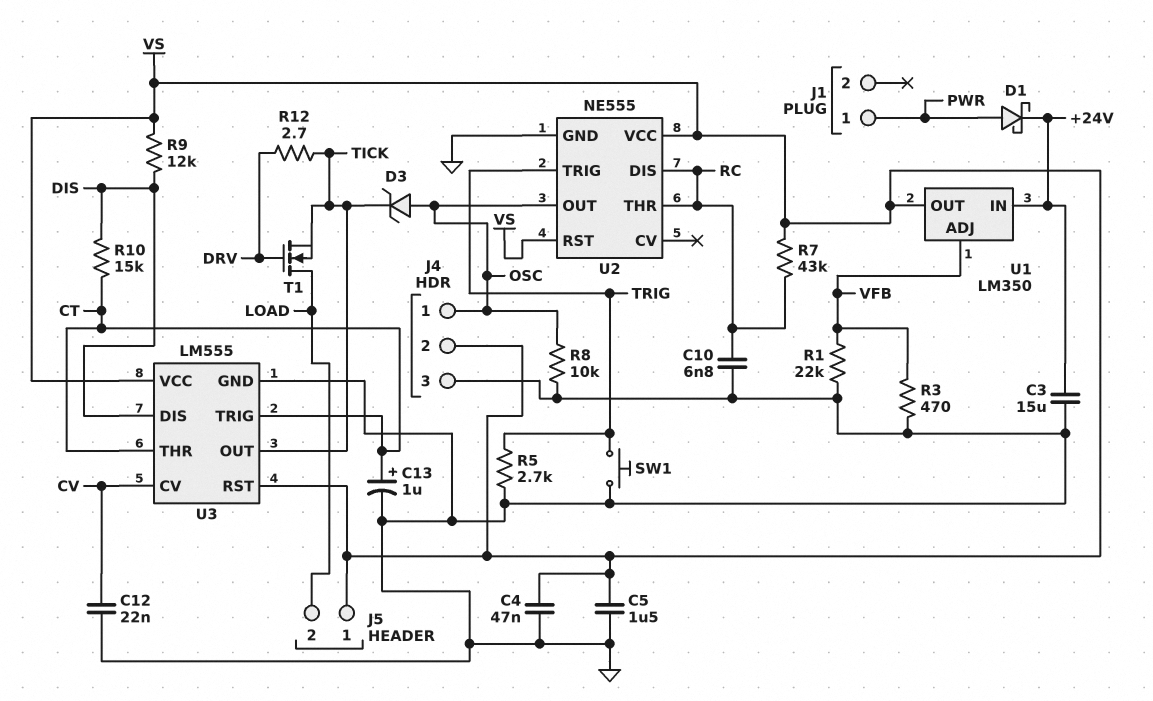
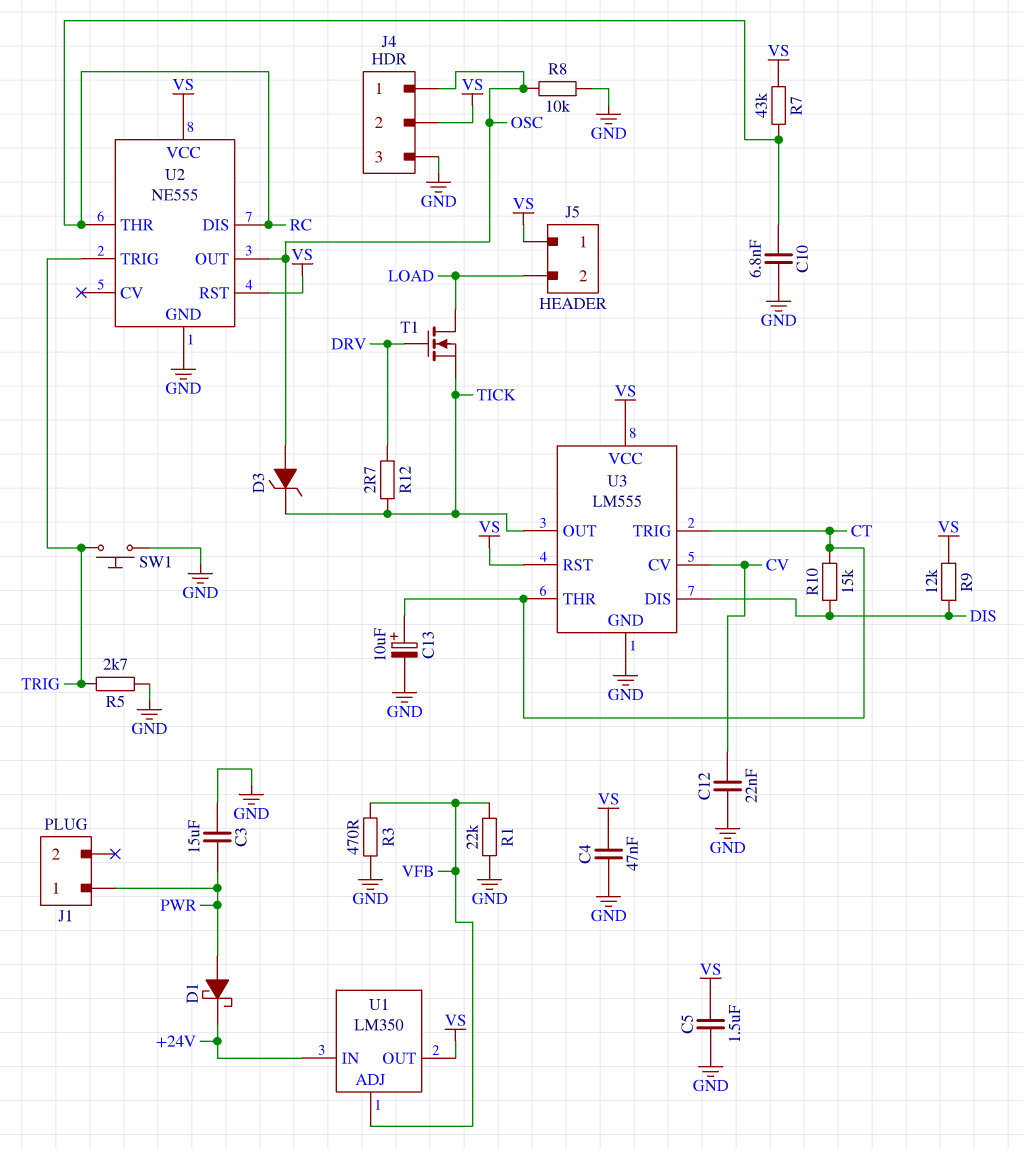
C3: 15uF (+24V, GND) -> 15uF (GND, PWR)
C13: 1uF (plus CT, minus GND) -> 10uF (plus CT, minus GND)

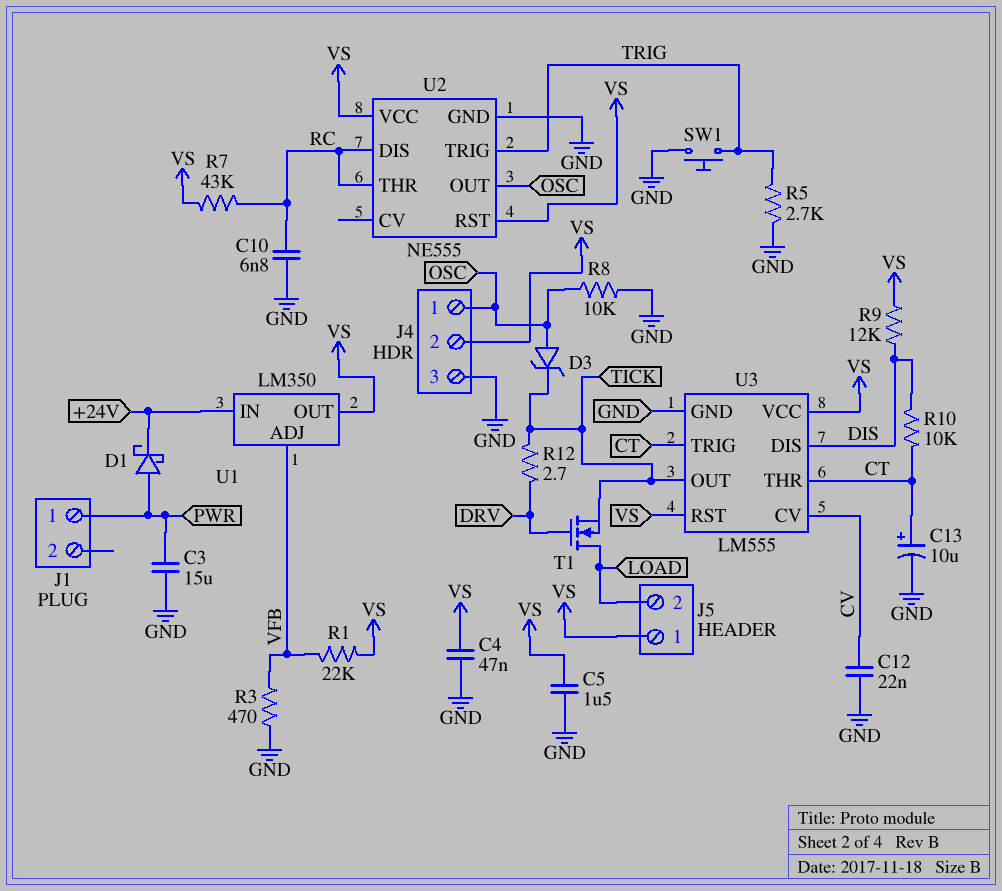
R1: 22k (GND, VFB) -> 22k (VFB, VS)
R10: 15k (CT, DIS) -> 10k (CT, DIS)

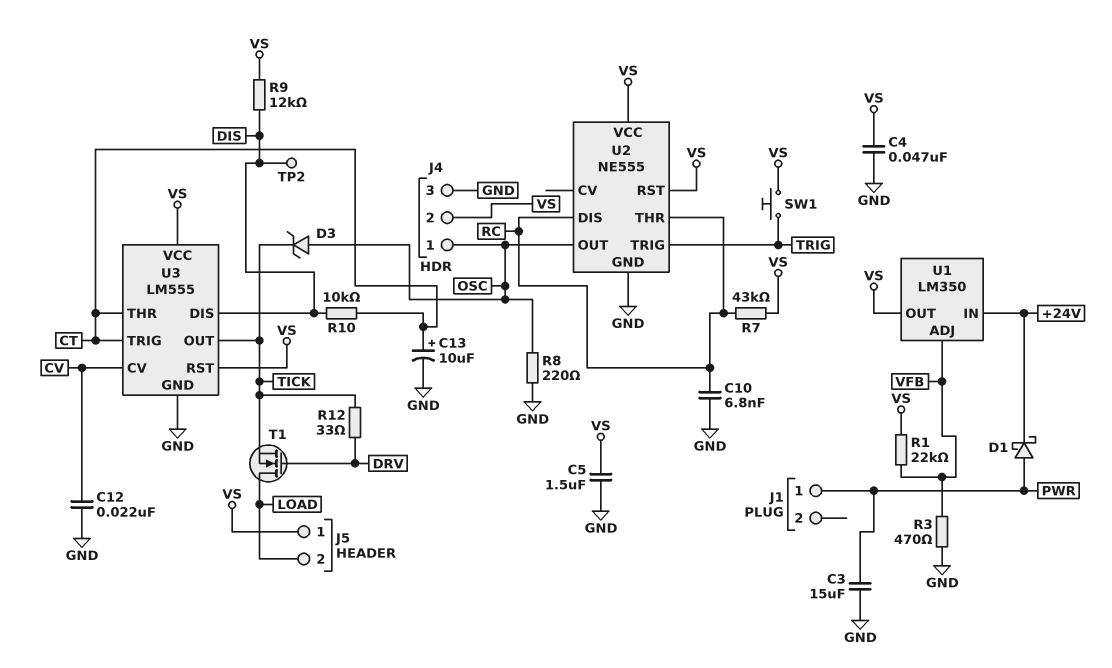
R5: 2.7k (GND, TRIG) -> none
R8: 10k (GND, OSC) -> 220 (GND, OSC)
R12: 2.7 (DRV, TICK) -> 33 (DRV, TICK)
SW1: button (GND, TRIG) -> button (TRIG, VS)
TP2: none -> test point (DIS)

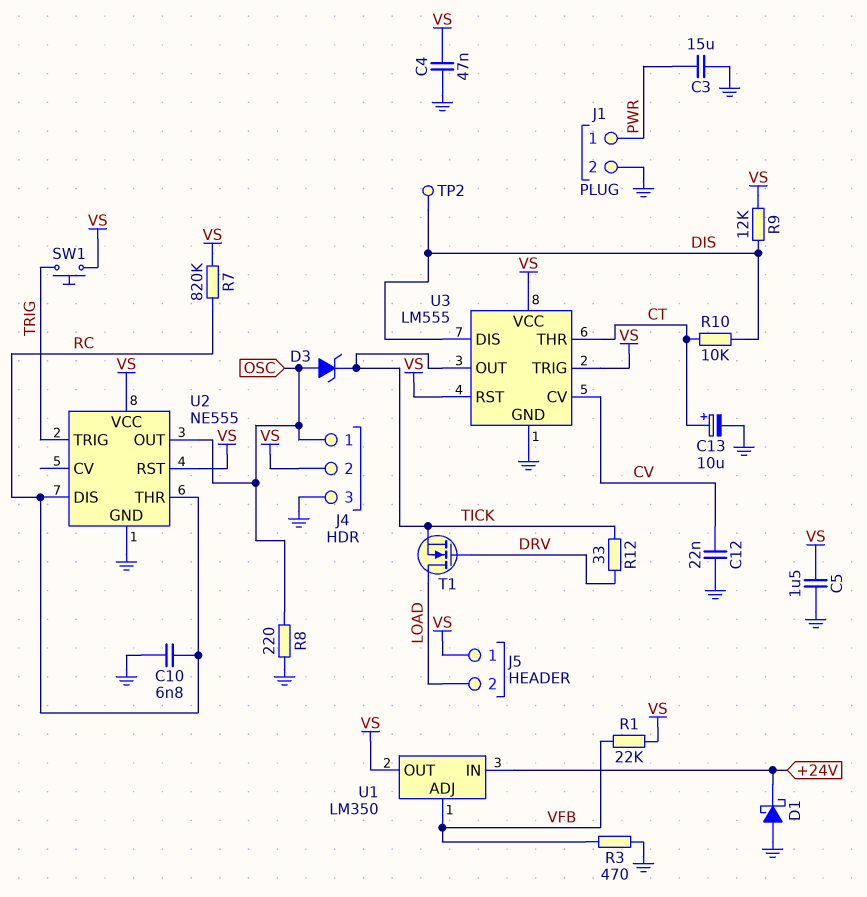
D1: schottky (A PWR, K +24V) -> schottky (A GND, K +24V)
J1 pin 2: none -> GND
R7: 43k (RC, VS) -> 820k (RC, VS)
U3 pin TRIG: CT -> VS

